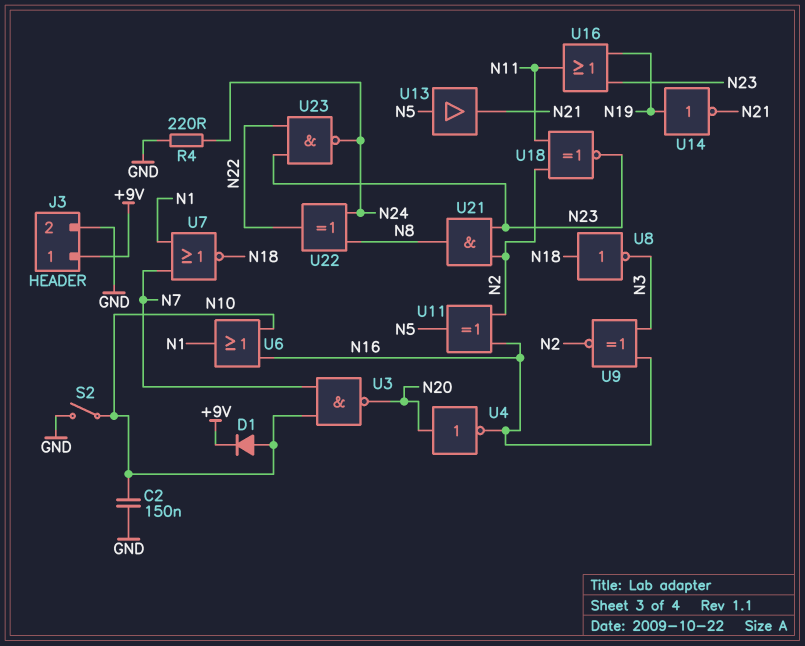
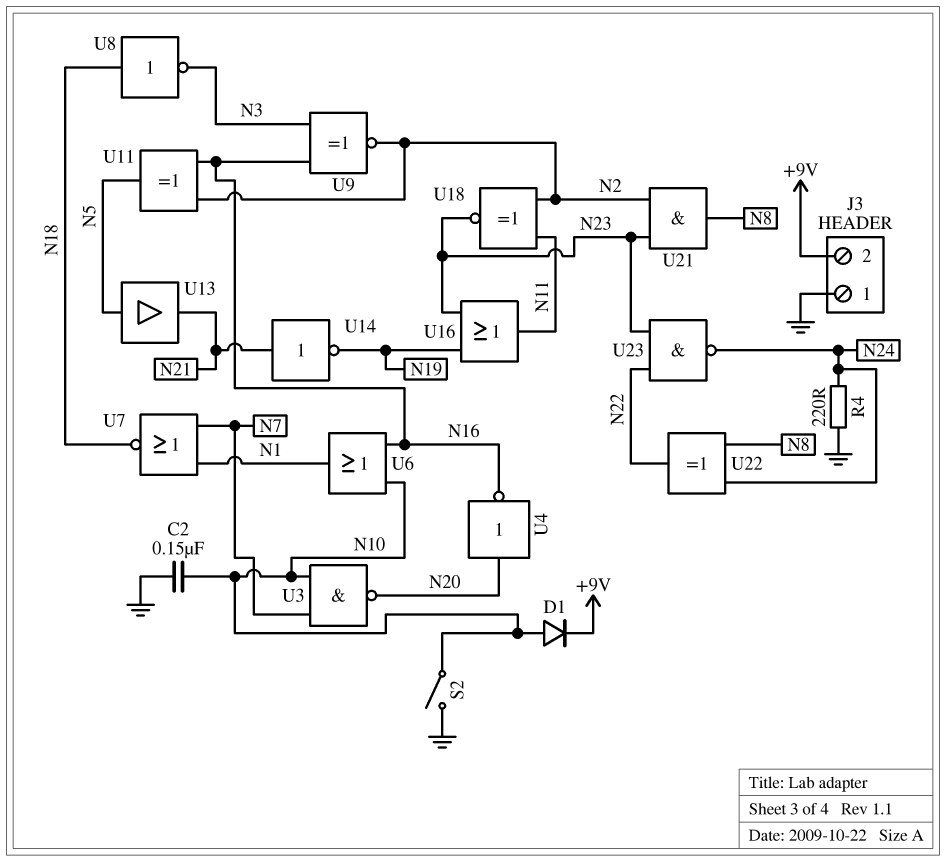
J3 pin 1: +9V -> GND
J3 pin 2: GND -> +9V
U14: NOT (in N19, out N21) -> NOT (in N21, out N19)

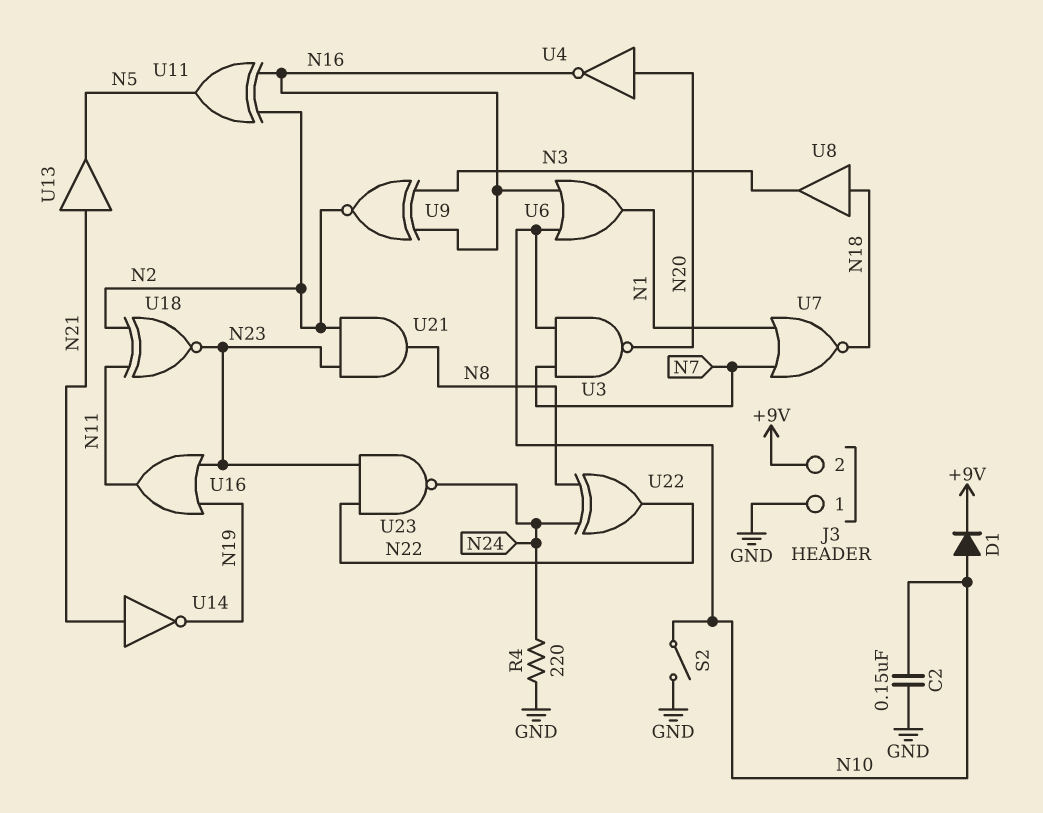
U8: NOT (in N18, out N3) -> buffer (in N18, out N3)
U13: buffer (in N5, out N21) -> buffer (in N21, out N5)

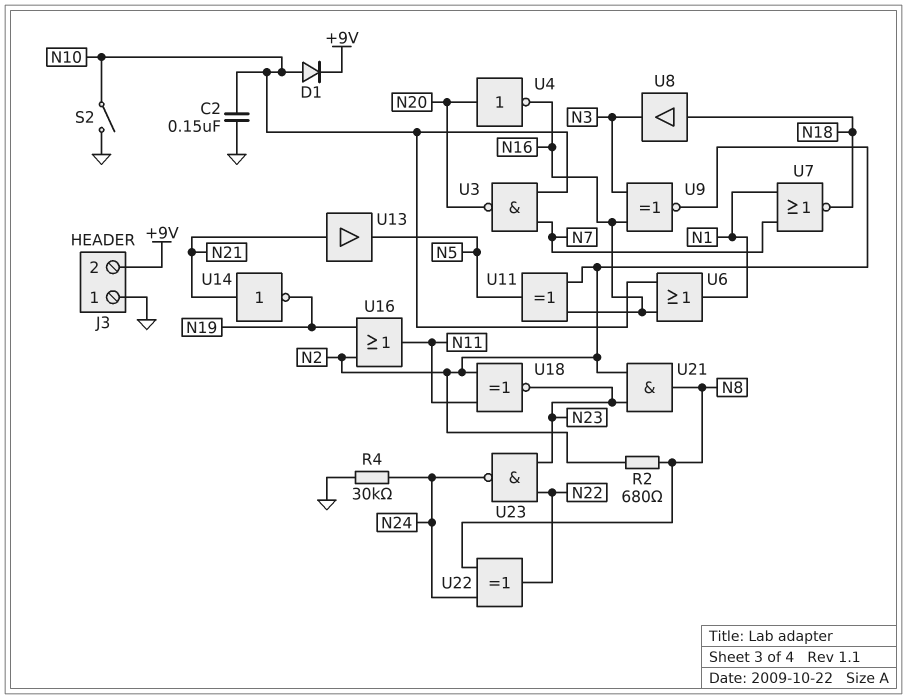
R2: none -> 680 (N2, N8)
R4: 220 (GND, N24) -> 30k (GND, N24)
U16: OR (in N19, in N23, out N11) -> OR (in N2, in N19, out N11)

